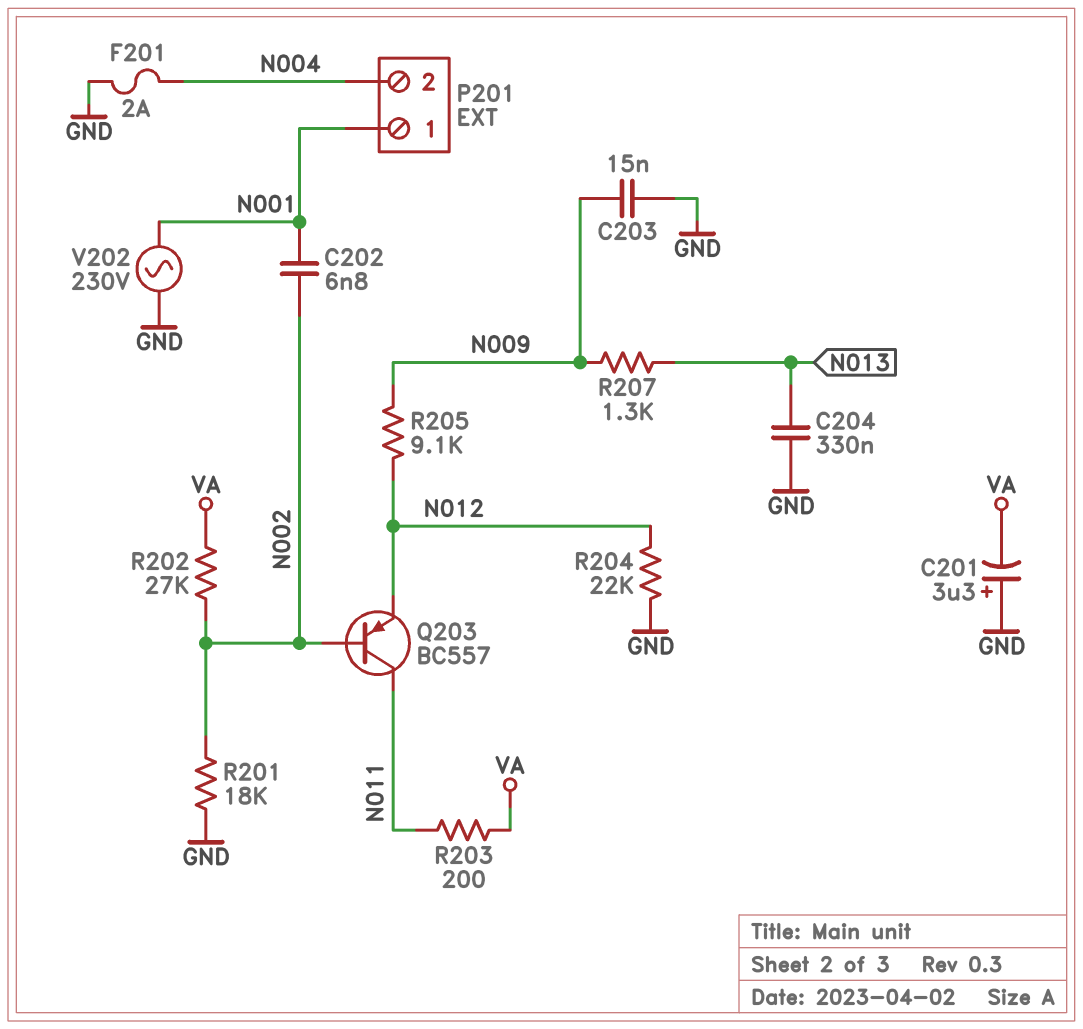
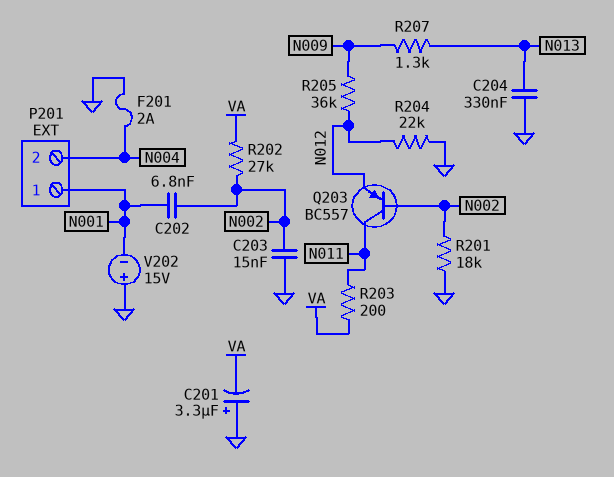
C203: 15nF (GND, N009) -> 15nF (GND, N002)
R205: 9.1k (N009, N012) -> 36k (N009, N012)
V202: AC 230V (GND, N001) -> 15V (plus GND, minus N001)

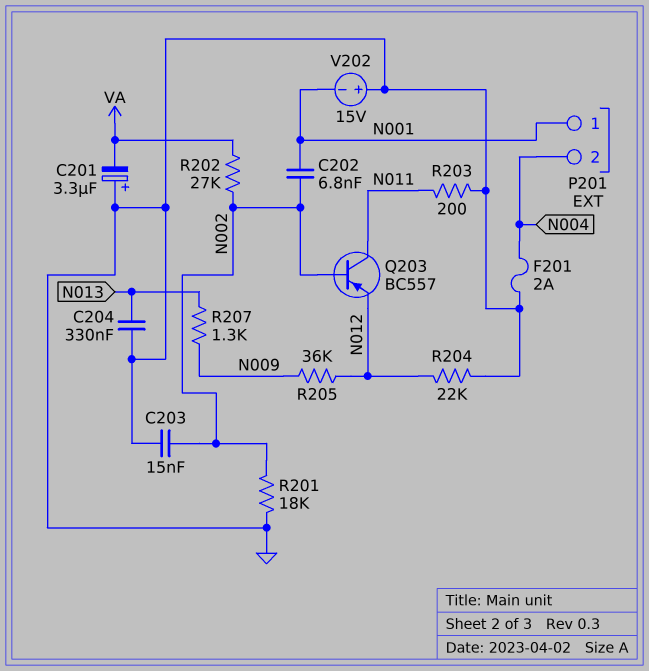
R203: 200 (N011, VA) -> 200 (GND, N011)

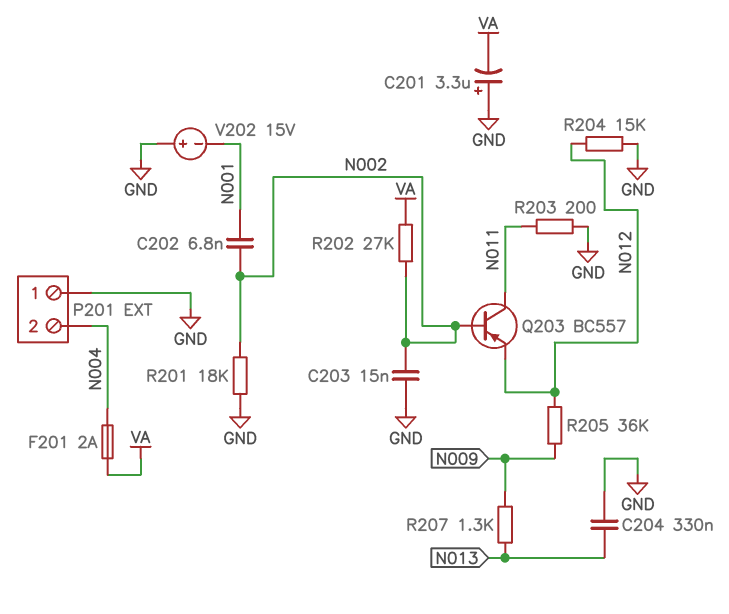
F201: 2A (GND, N004) -> 2A (N004, VA)
P201 pin 1: N001 -> GND
R204: 22k (GND, N012) -> 15k (GND, N012)

